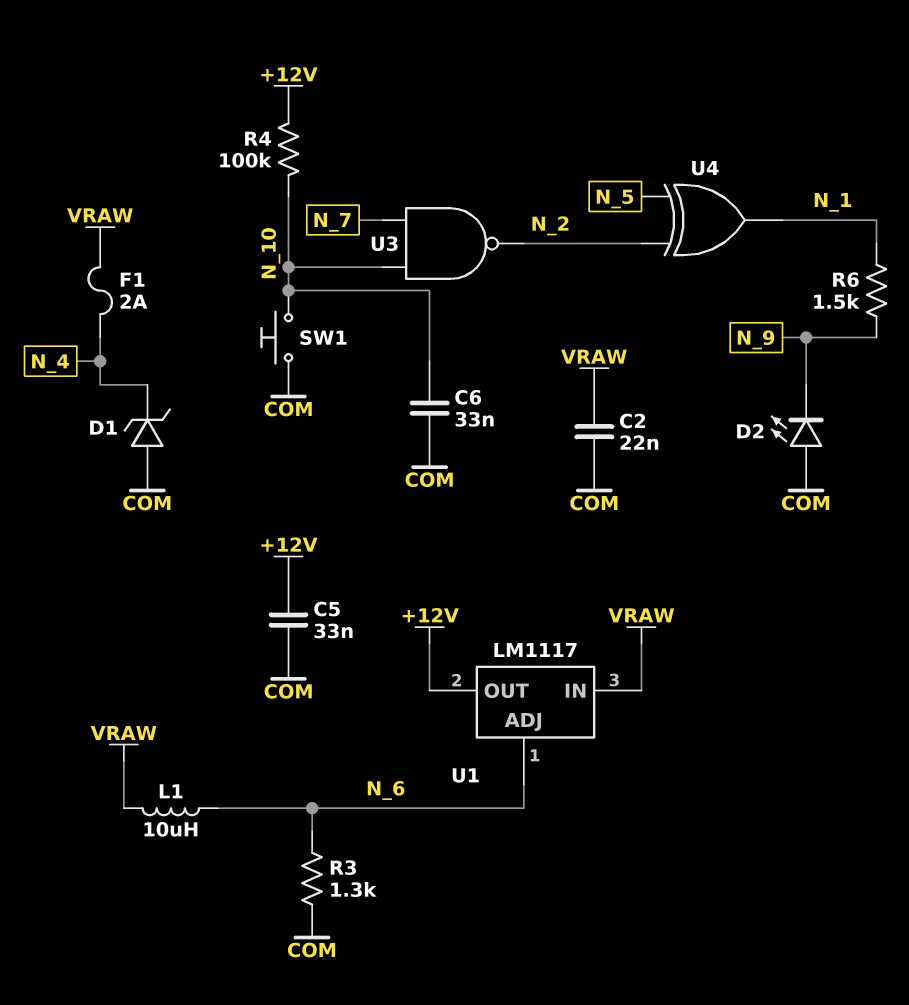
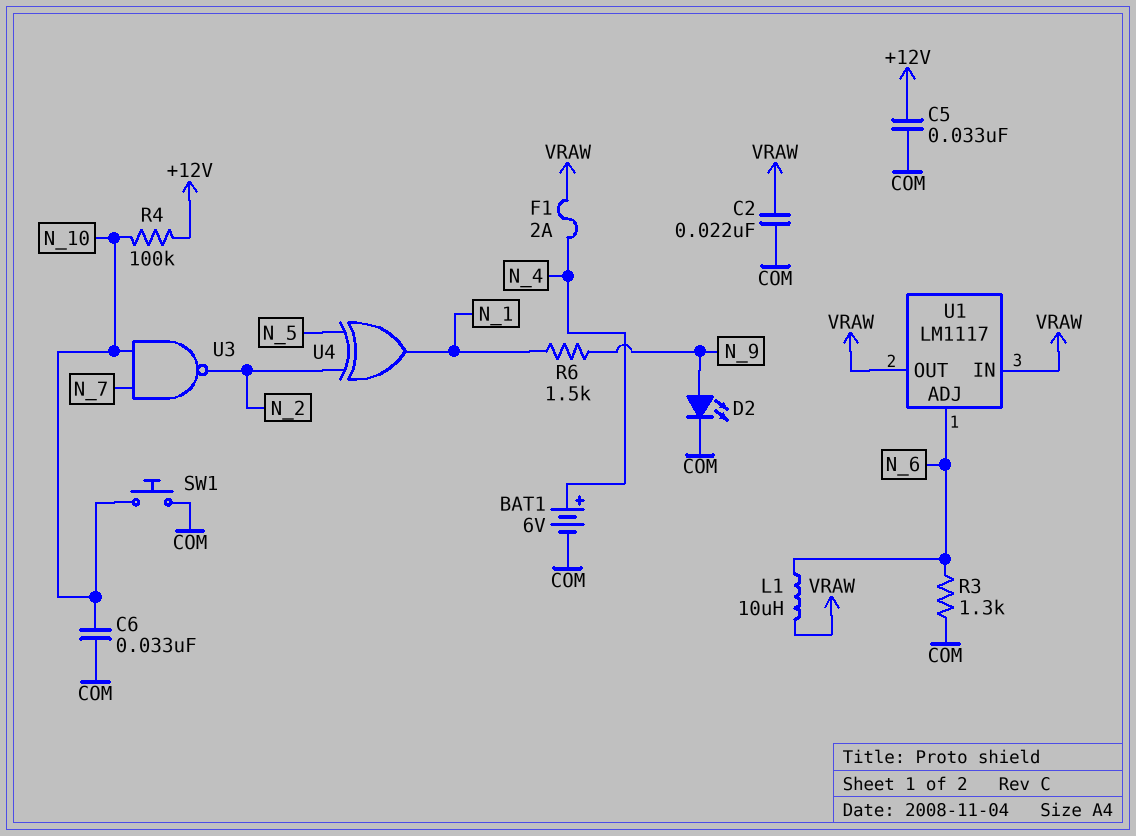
BAT1: none -> 6V (plus N_4, minus COM)
D1: zener (A COM, K N_4) -> none
D2: LED (A COM, K N_9) -> LED (A N_9, K COM)
U1 pin OUT: +12V -> VRAW

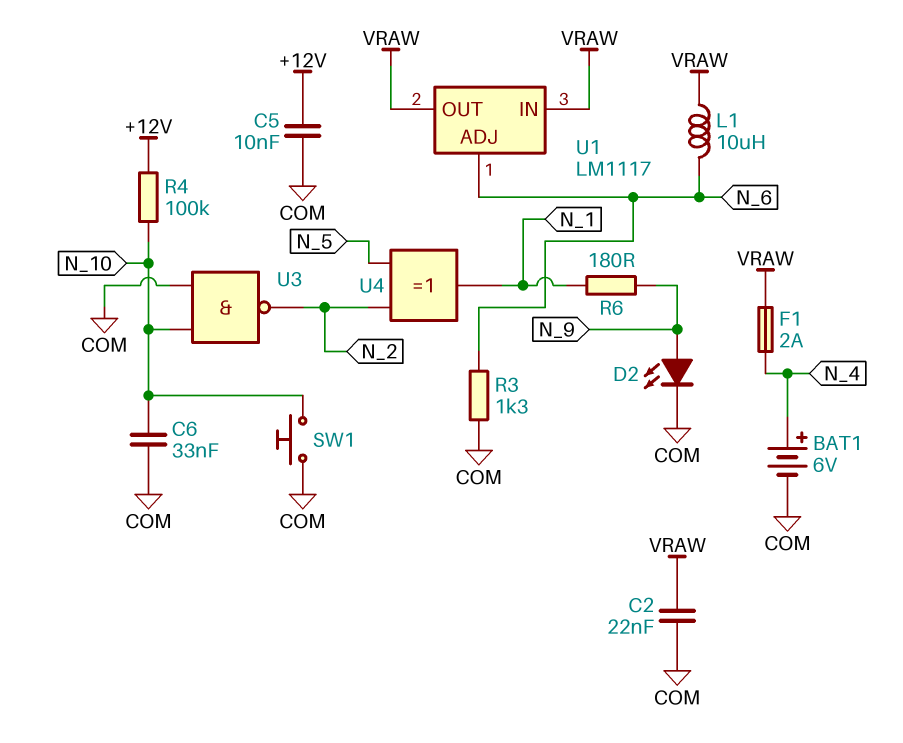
C5: 33nF (+12V, COM) -> 10nF (+12V, COM)
R6: 1.5k (N_1, N_9) -> 180 (N_1, N_9)
U3: NAND (in N_7, in N_10, out N_2) -> NAND (in COM, in N_10, out N_2)

